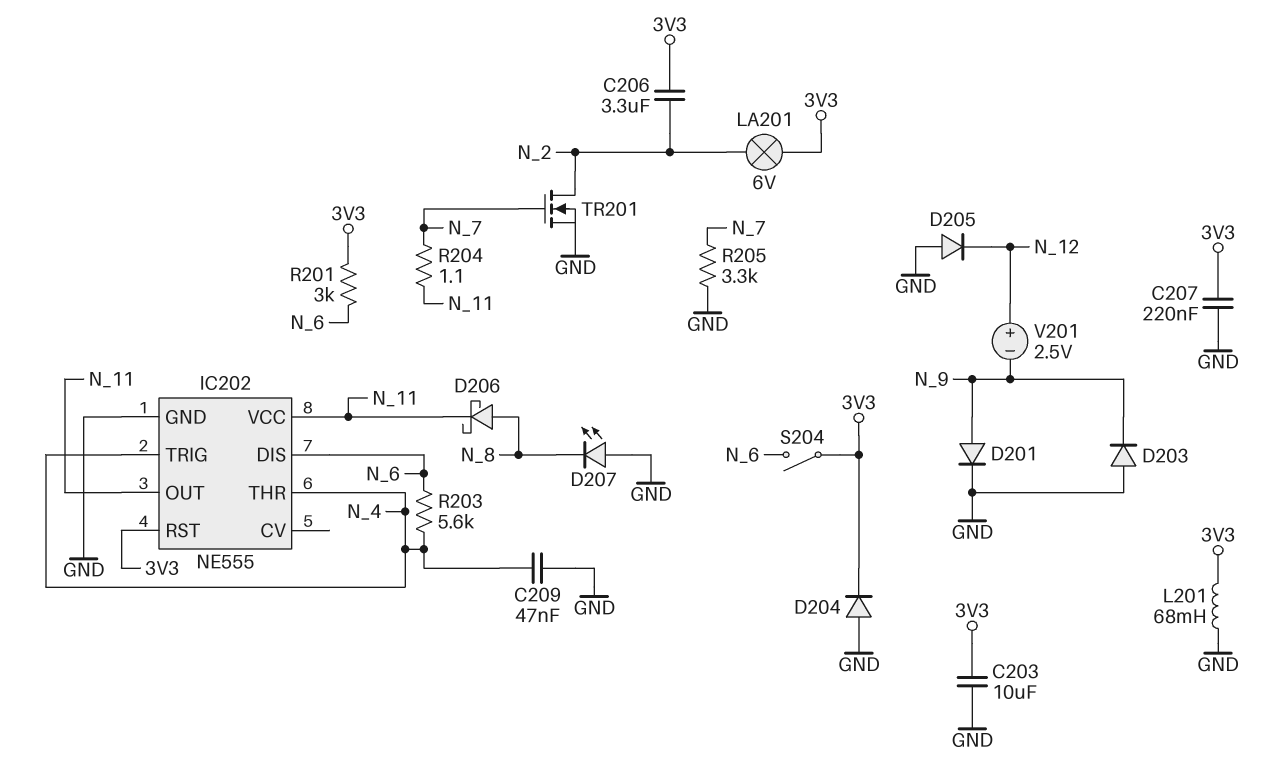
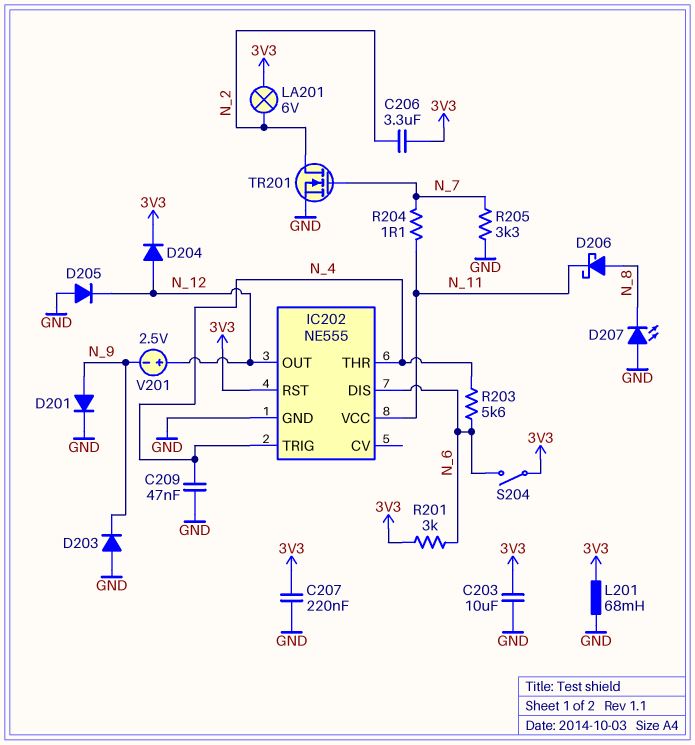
D204: diode (A GND, K 3V3) -> diode (A N_12, K 3V3)
IC202 pin OUT: N_11 -> N_12

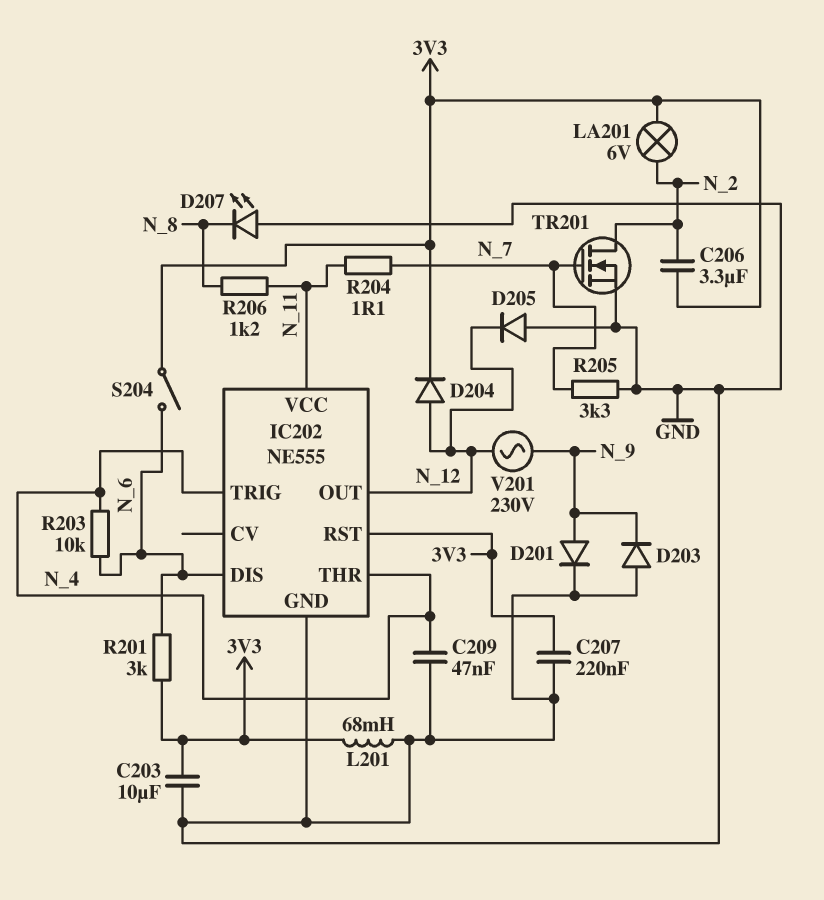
D206: schottky (A N_8, K N_11) -> none
R203: 5.6k (N_4, N_6) -> 10k (N_4, N_6)
R206: none -> 1.2k (N_8, N_11)
V201: 2.5V (plus N_12, minus N_9) -> AC 230V (N_9, N_12)

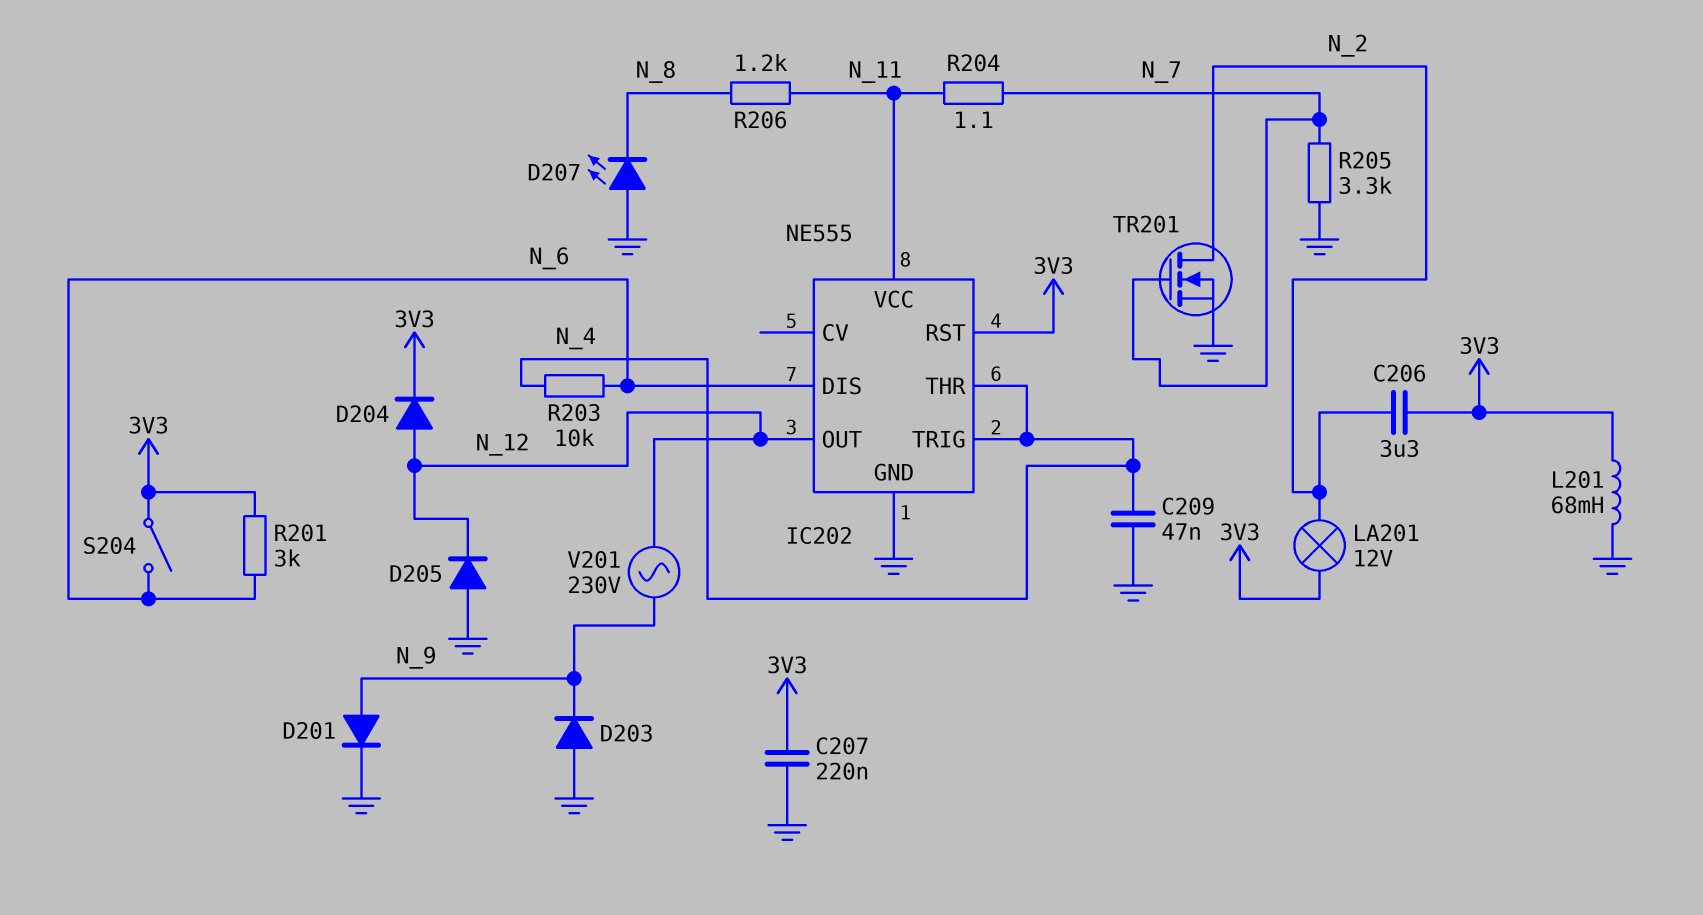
C203: 10uF (3V3, GND) -> none
LA201: lamp 6V (3V3, N_2) -> lamp 12V (3V3, N_2)

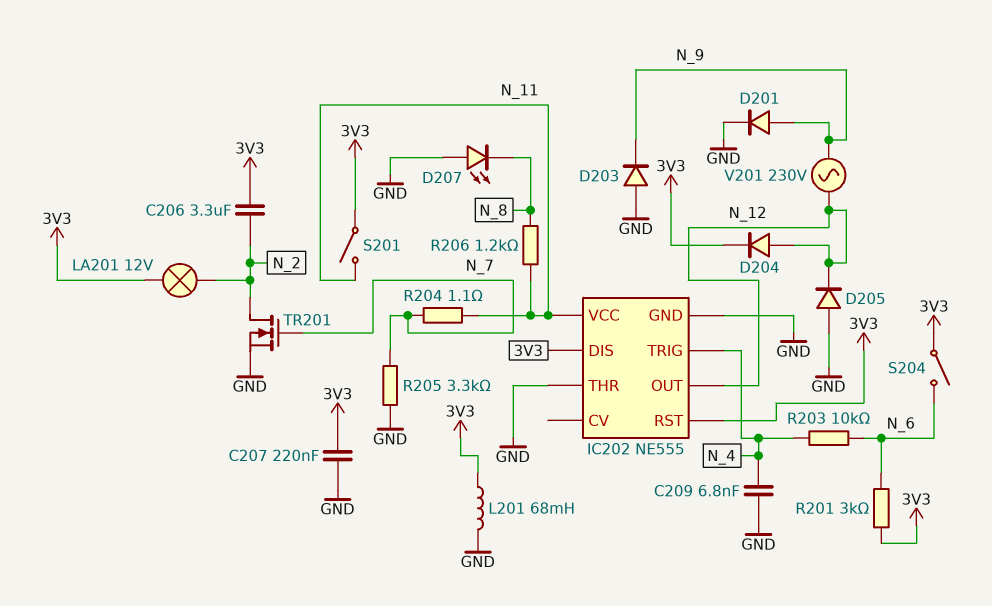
C209: 47nF (GND, N_4) -> 6.8nF (GND, N_4)
IC202 pin DIS: N_6 -> 3V3
IC202 pin THR: N_4 -> GND
S201: none -> switch (3V3, N_11)

